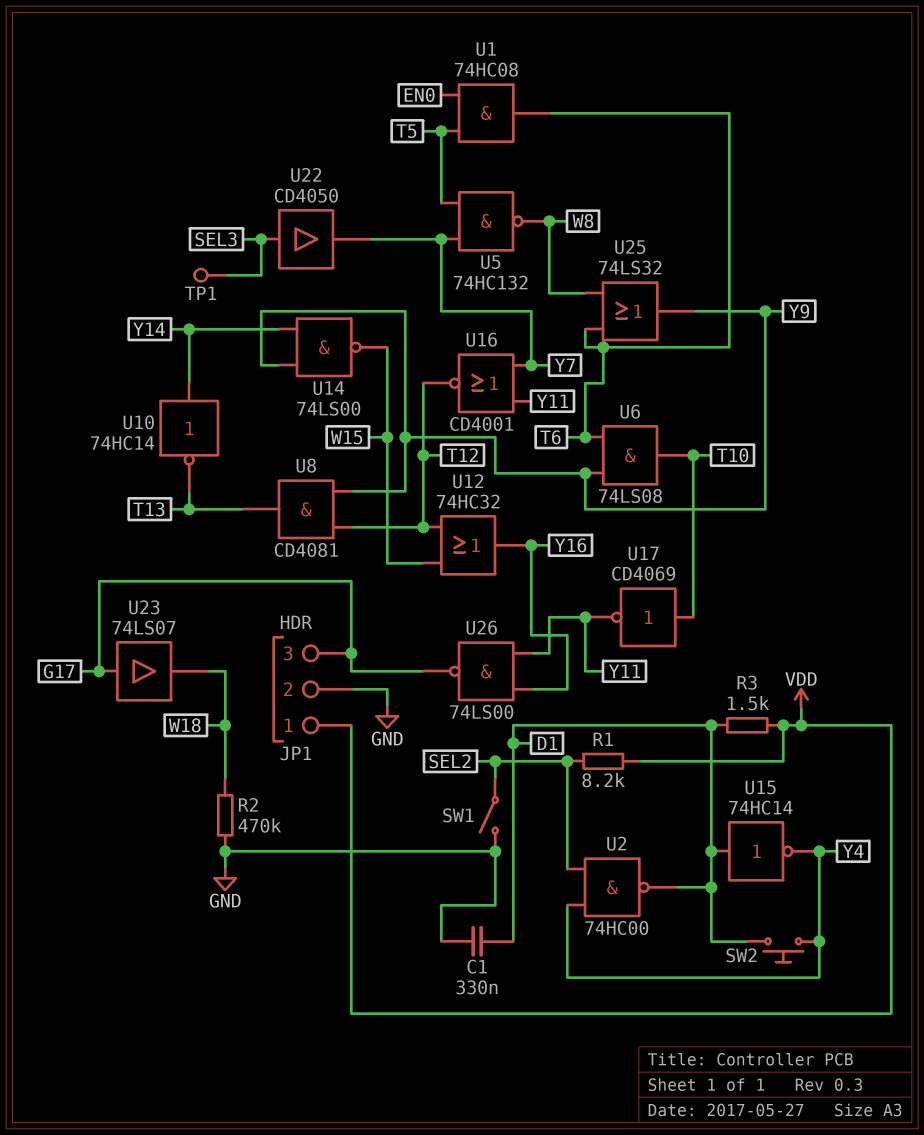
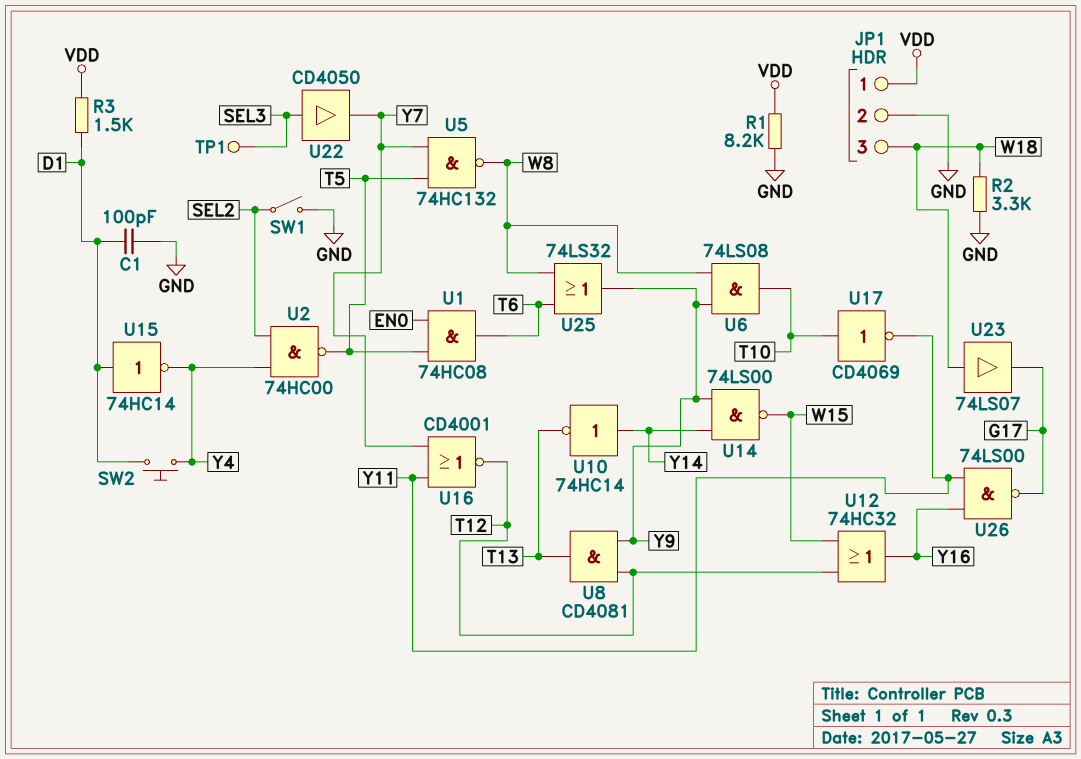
C1: 330nF (D1, GND) -> 100pF (D1, GND)
JP1 pin 3: G17 -> W18
R1: 8.2k (SEL2, VDD) -> 8.2k (GND, VDD)
R2: 470k (GND, W18) -> 3.3k (GND, W18)
U2: NAND 74HC00 (in SEL2, in Y4, out D1) -> NAND 74HC00 (in SEL2, in Y4, out T5)
U6: AND 74LS08 (in T6, in Y9, out T10) -> AND 74LS08 (in W8, in Y9, out T10)
U23: buffer 74LS07 (in G17, out W18) -> buffer 74LS07 (in W18, out G17)

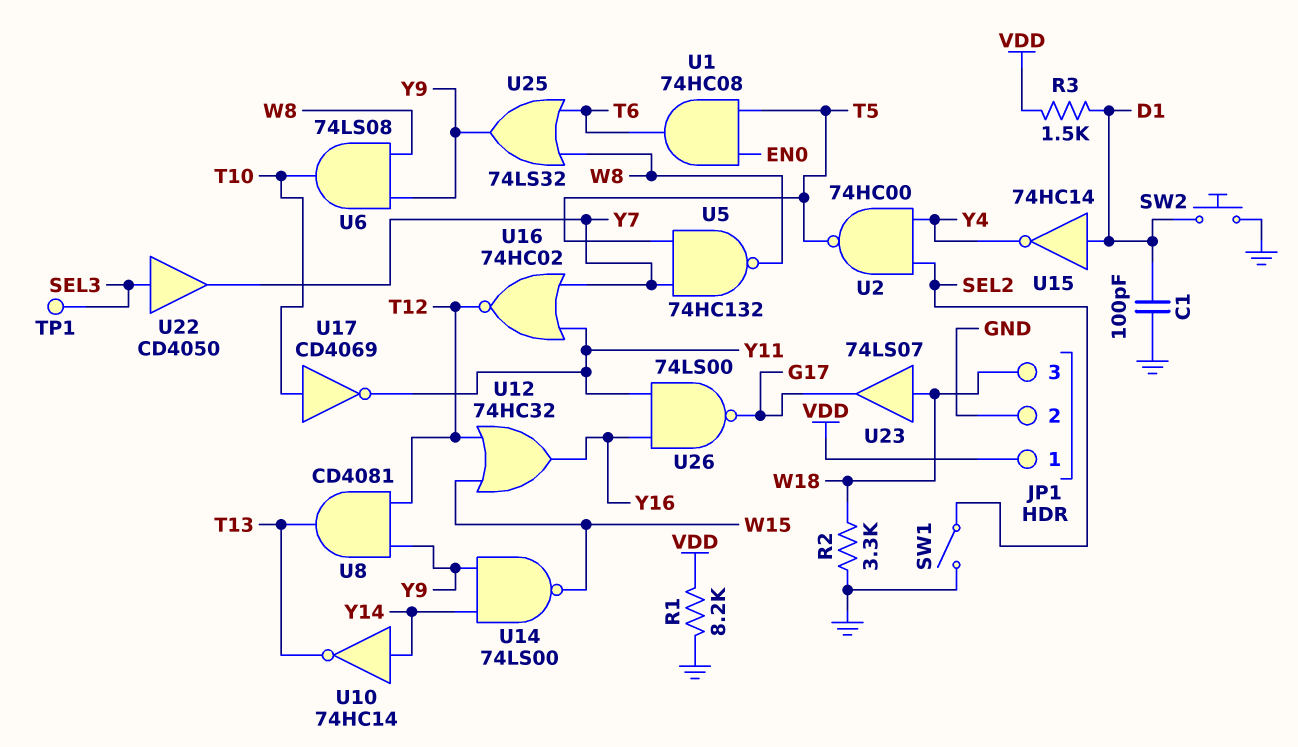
SW2: button (D1, Y4) -> button (D1, GND)
U16: NOR CD4001 (in Y7, in Y11, out T12) -> NOR 74HC02 (in Y7, in Y11, out T12)

